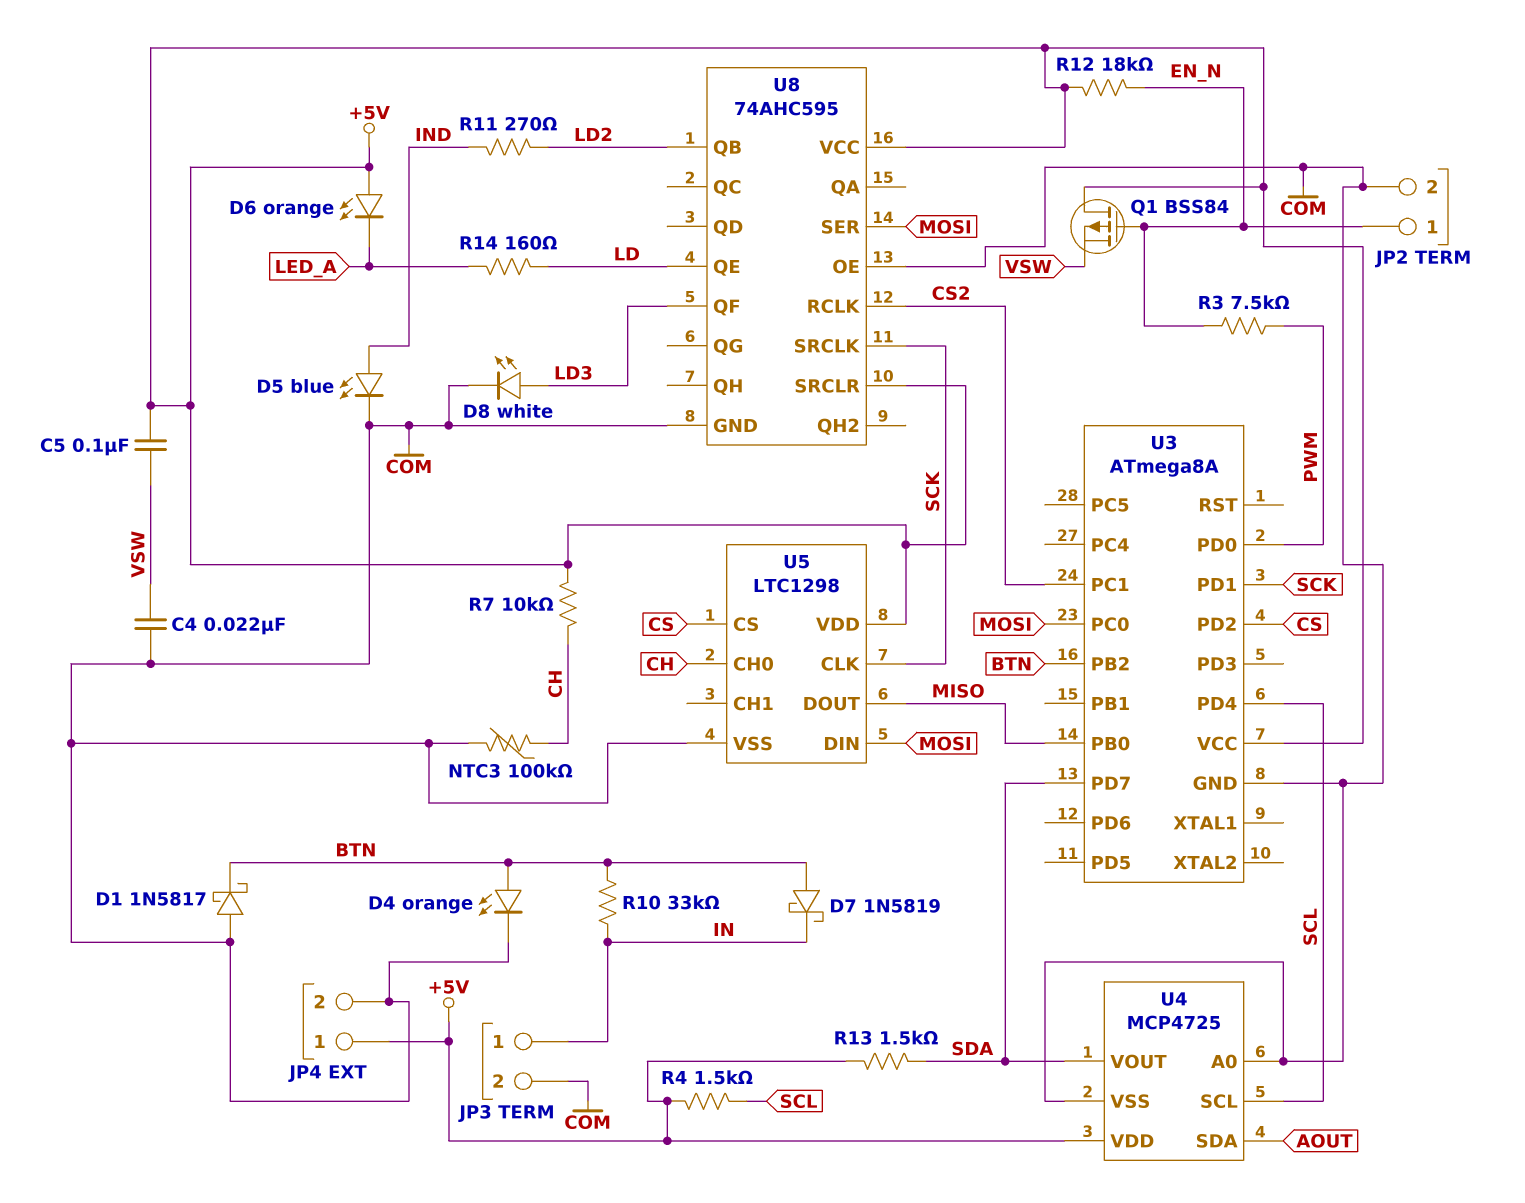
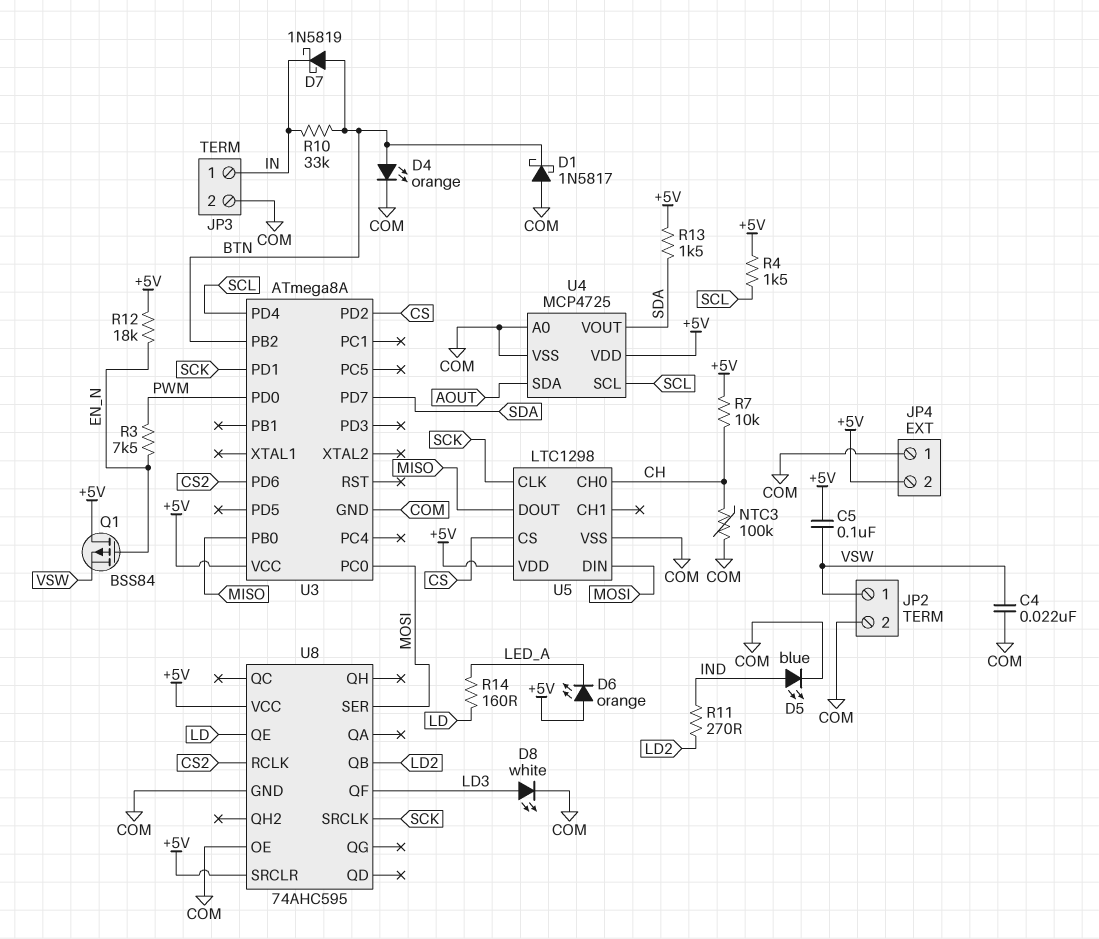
JP2 pin 1: EN_N -> VSW
JP4 pin 1: +5V -> COM
JP4 pin 2: COM -> +5V
U3 pin PC1: CS2 -> none
U3 pin PD6: none -> CS2

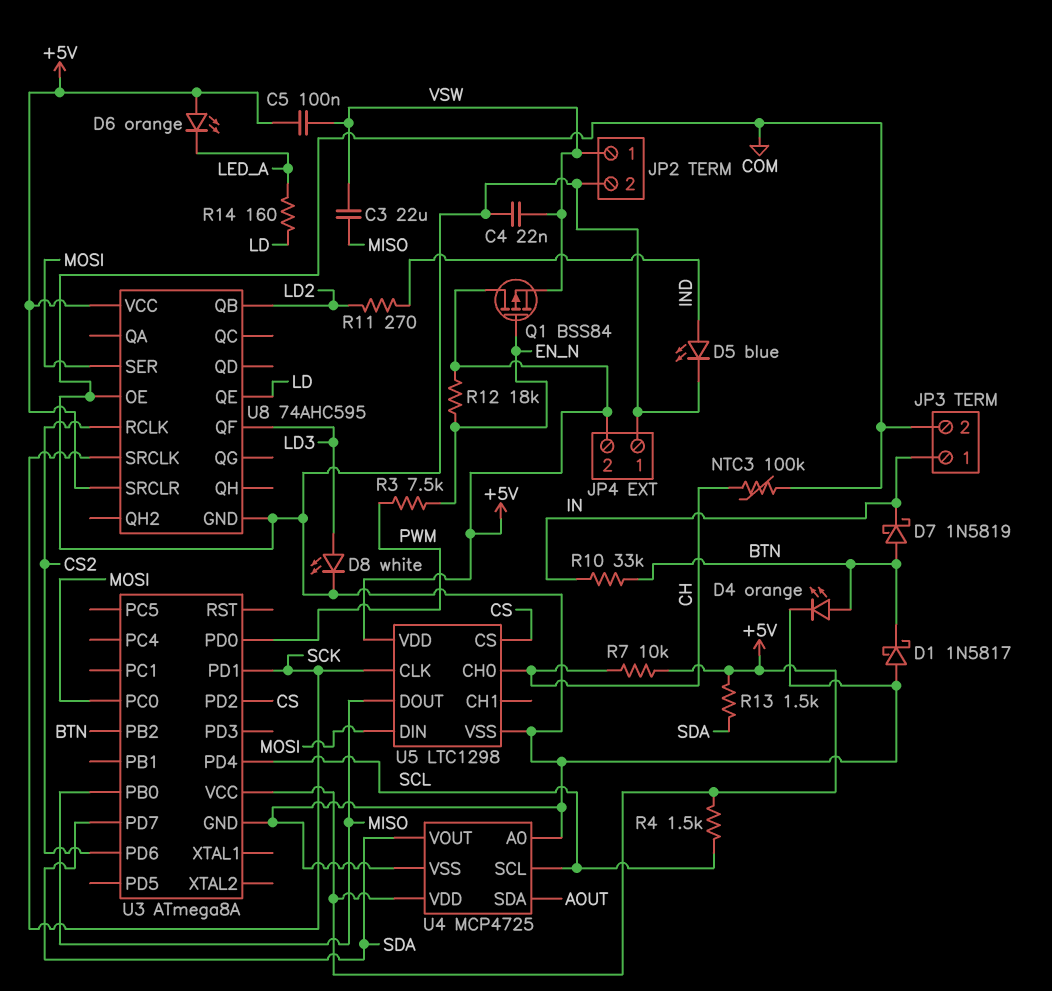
C3: none -> 22uF (MISO, VSW)

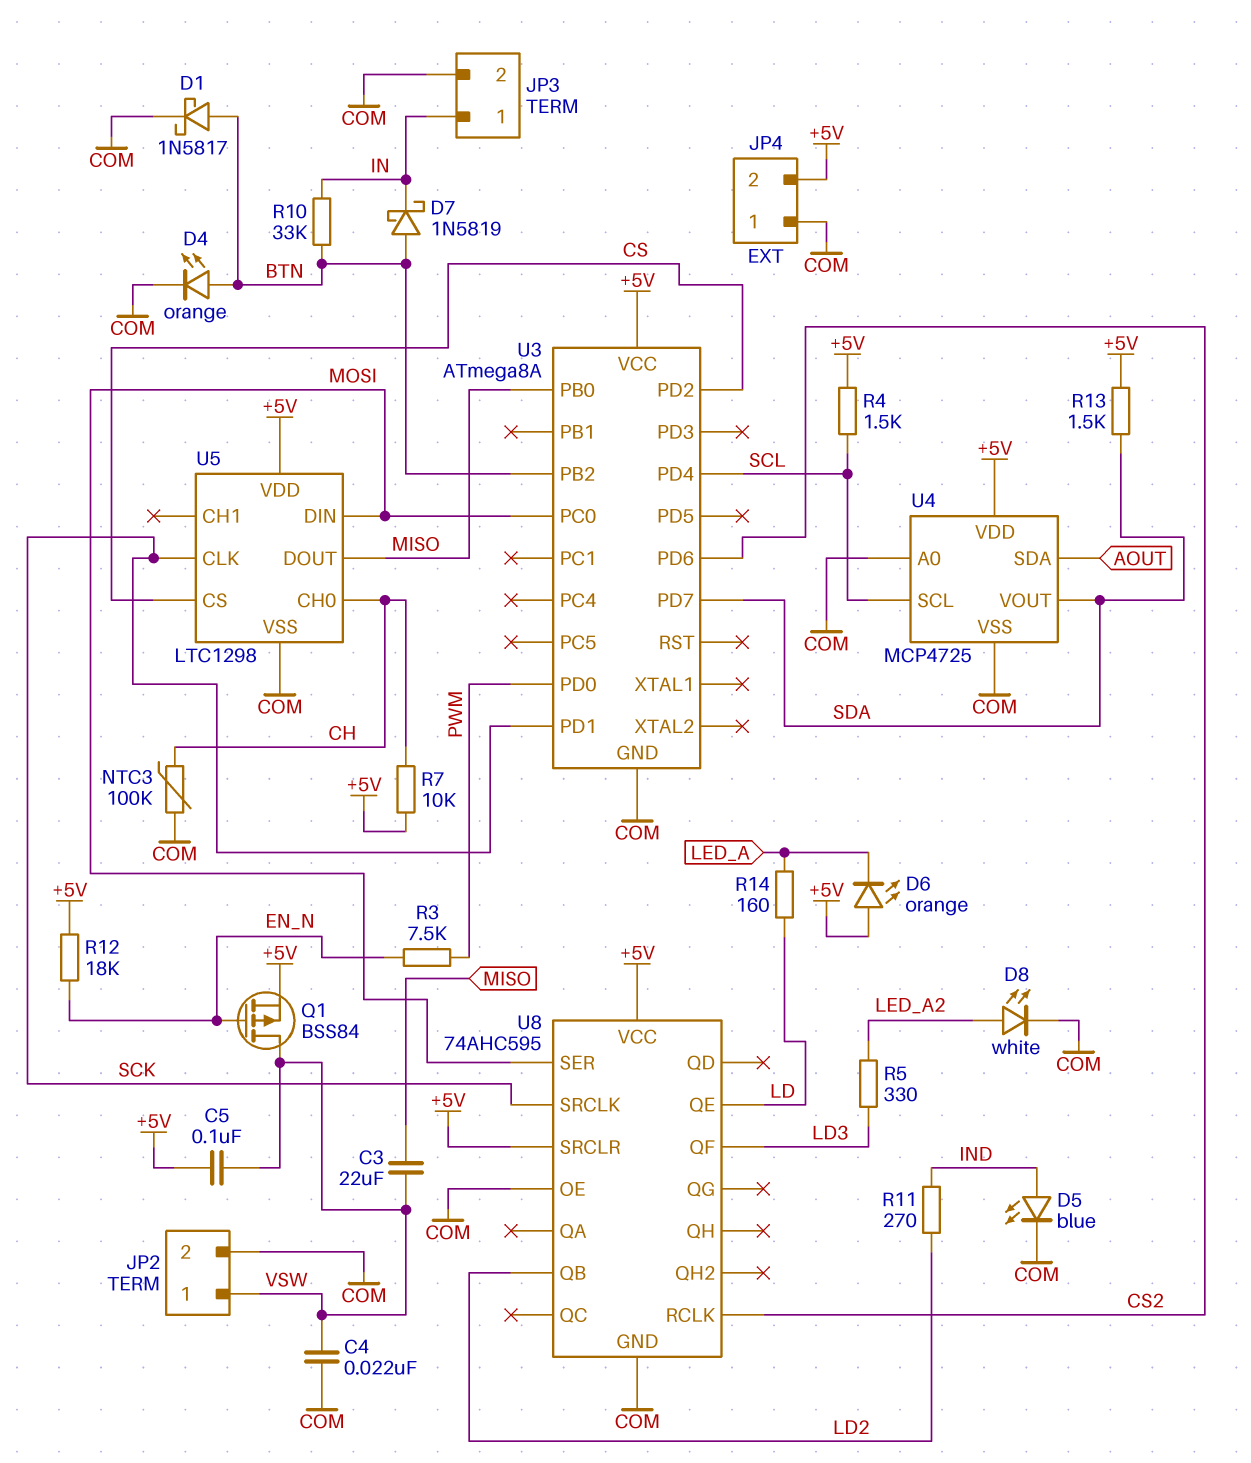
D1: schottky 1N5817 (A COM, K BTN) -> schottky 1N5817 (A BTN, K COM)
D8: LED white (A LD3, K COM) -> LED white (A LED_A2, K COM)
Q1: PMOS BSS84 (G EN_N, D +5V, S VSW) -> PMOS BSS84 (G EN_N, D VSW, S +5V)
R5: none -> 330 (LD3, LED_A2)

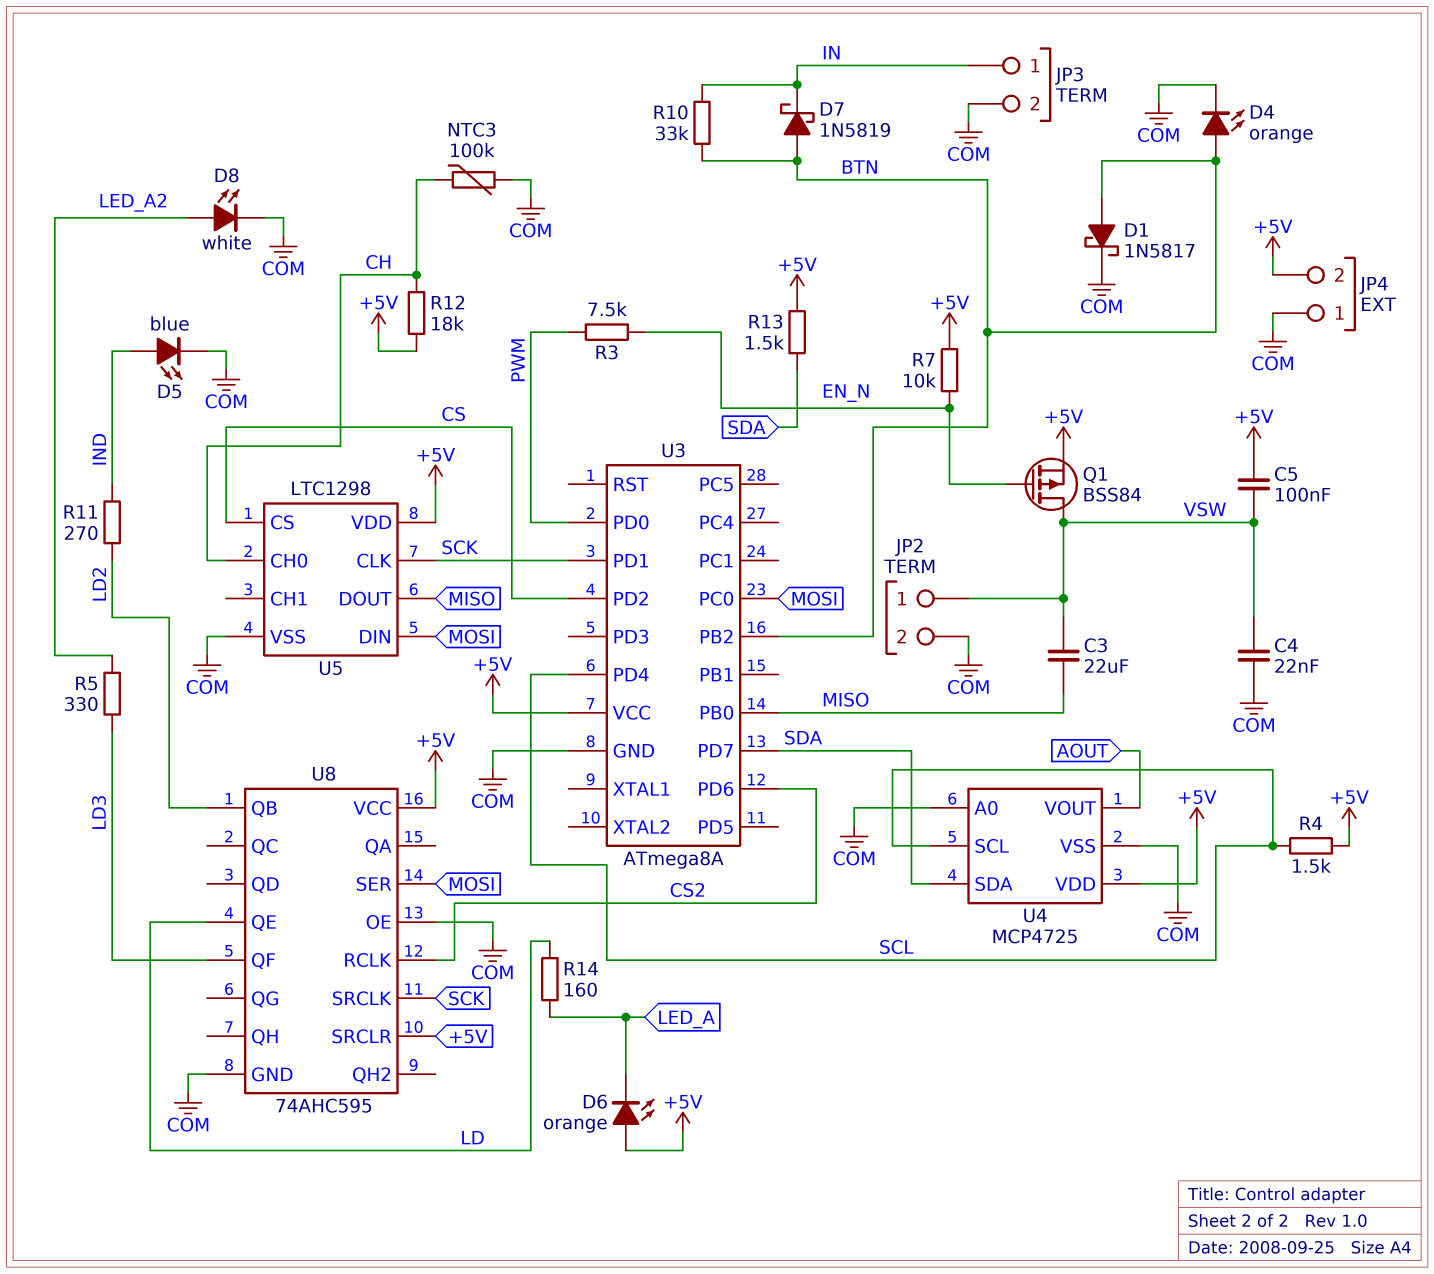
R7: 10k (+5V, CH) -> 10k (+5V, EN_N)
R12: 18k (+5V, EN_N) -> 18k (+5V, CH)
U4 pin SDA: AOUT -> SDA
U4 pin VOUT: SDA -> AOUT

